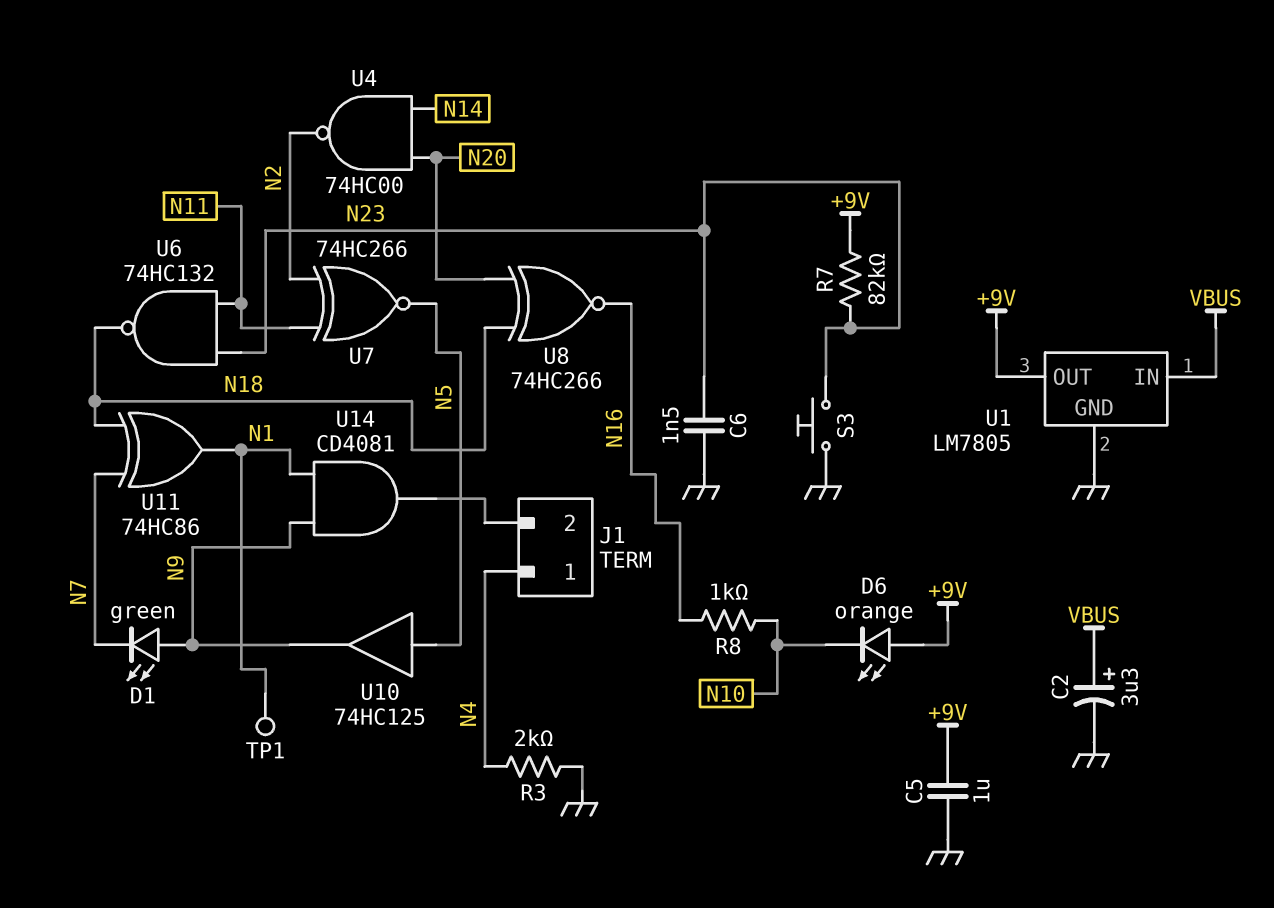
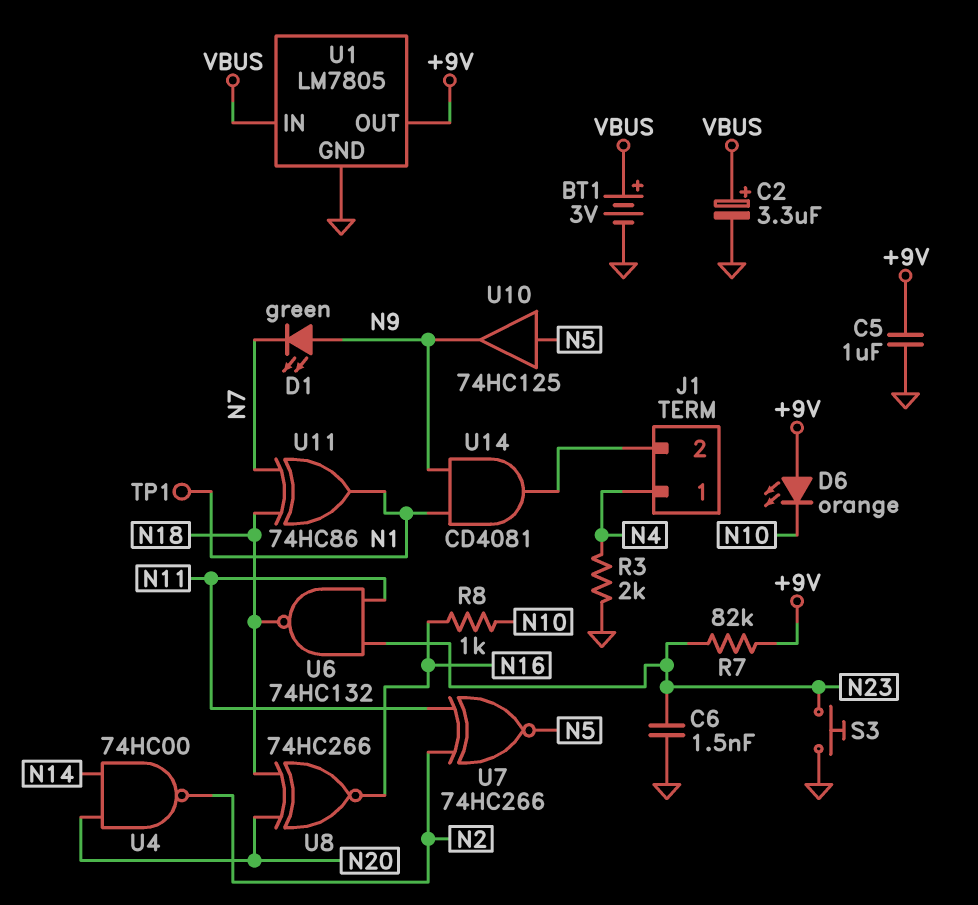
BT1: none -> 3V (plus VBUS, minus GND)

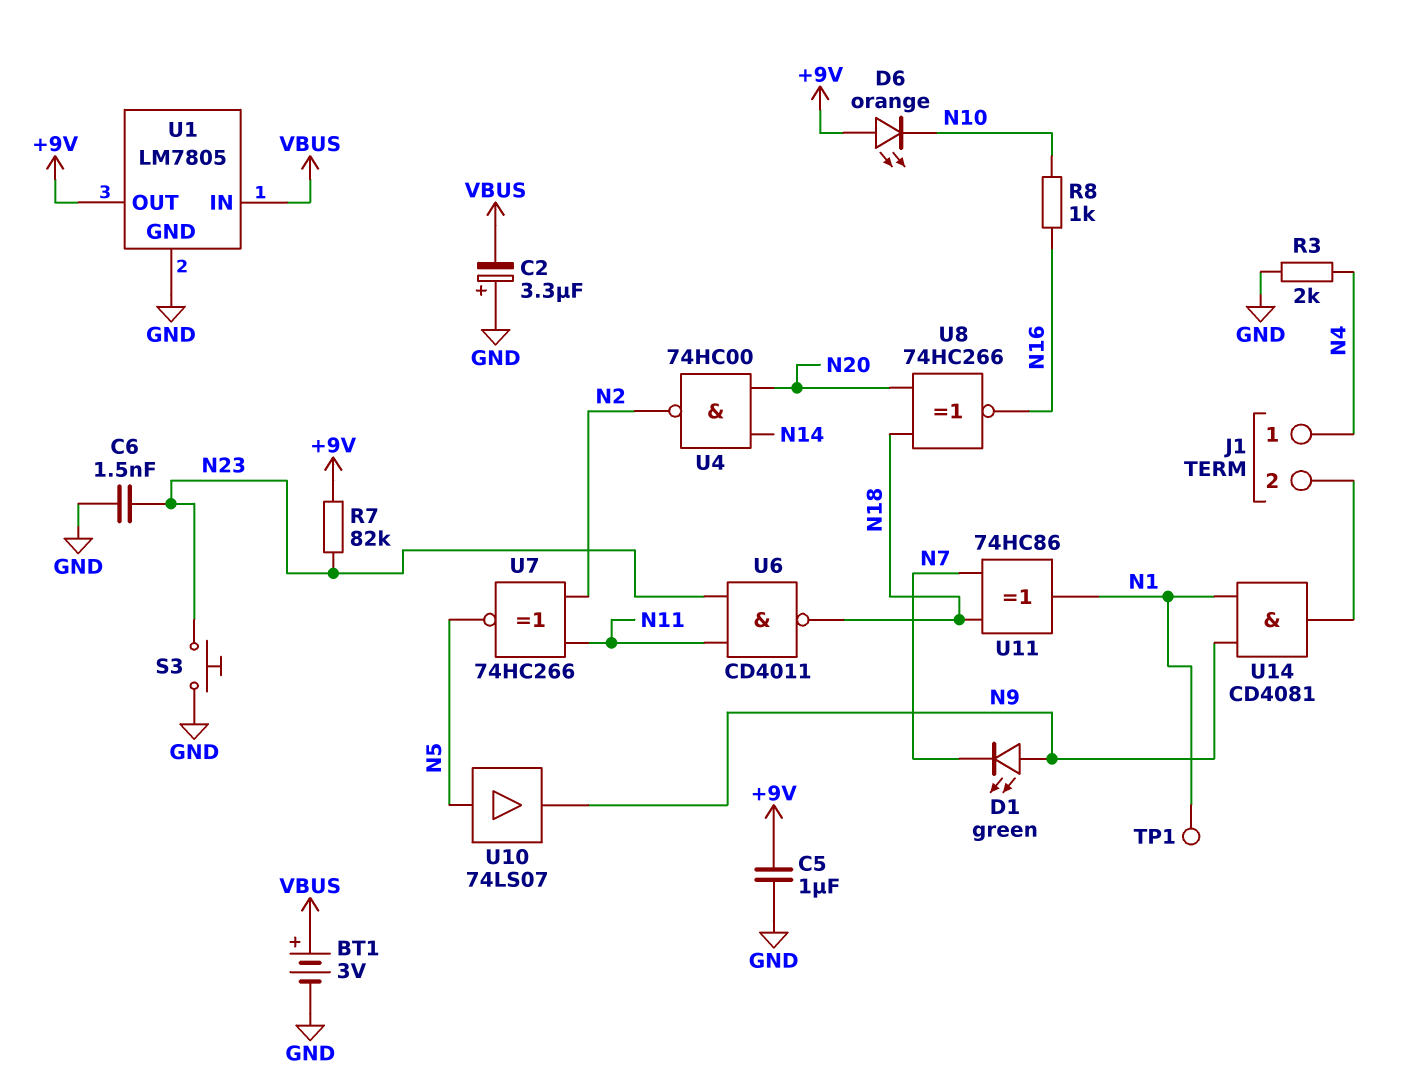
C2: 3.3uF (plus VBUS, minus GND) -> 3.3uF (plus GND, minus VBUS)
U6: NAND 74HC132 (in N11, in N23, out N18) -> NAND CD4011 (in N11, in N23, out N18)
U10: buffer 74HC125 (in N5, out N9) -> buffer 74LS07 (in N5, out N9)

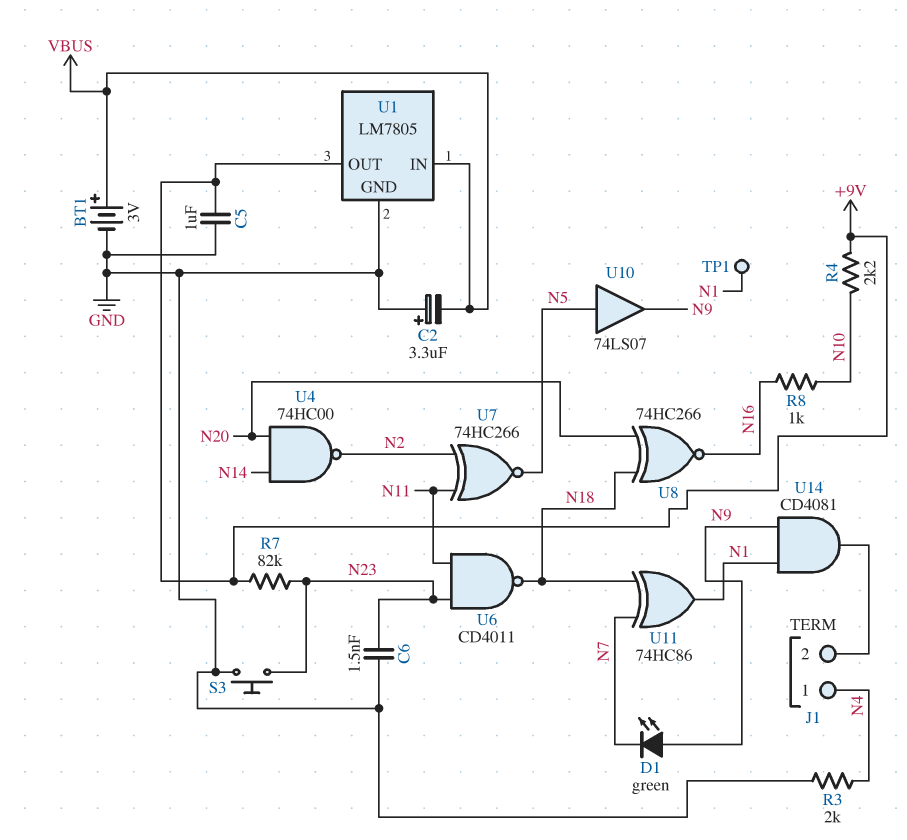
D6: LED orange (A +9V, K N10) -> none
R4: none -> 2.2k (+9V, N10)

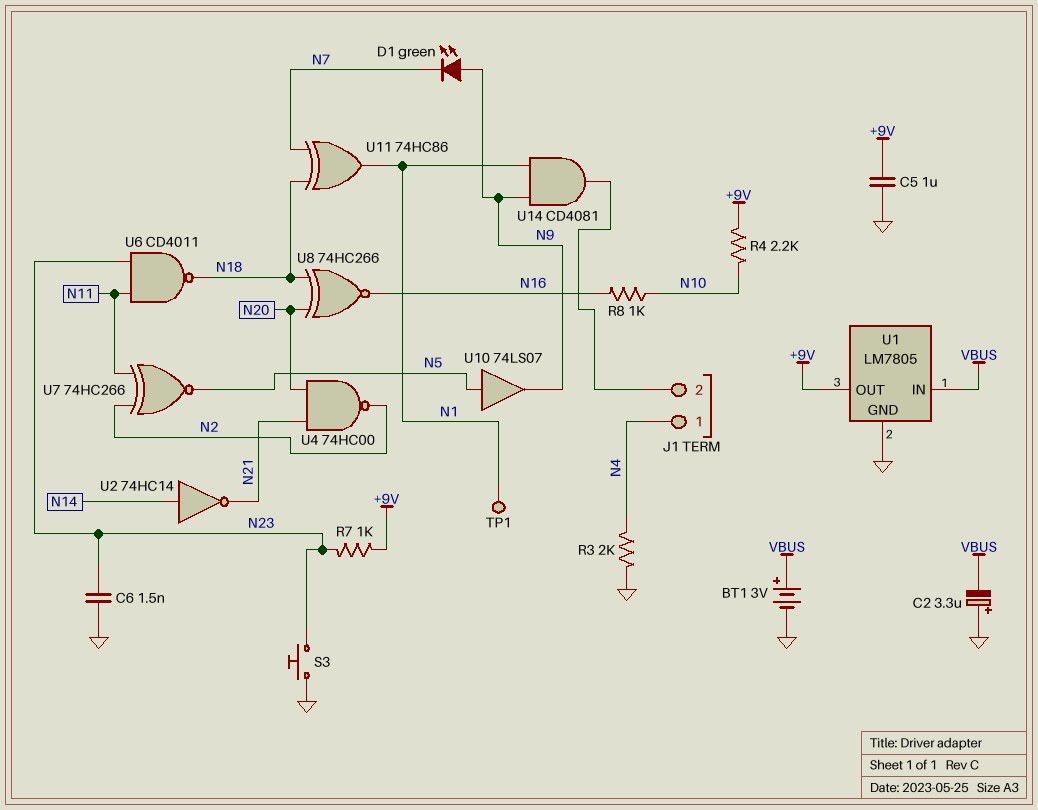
R7: 82k (+9V, N23) -> 1k (+9V, N23)
U2: none -> NOT 74HC14 (in N14, out N21)
U4: NAND 74HC00 (in N14, in N20, out N2) -> NAND 74HC00 (in N20, in N21, out N2)

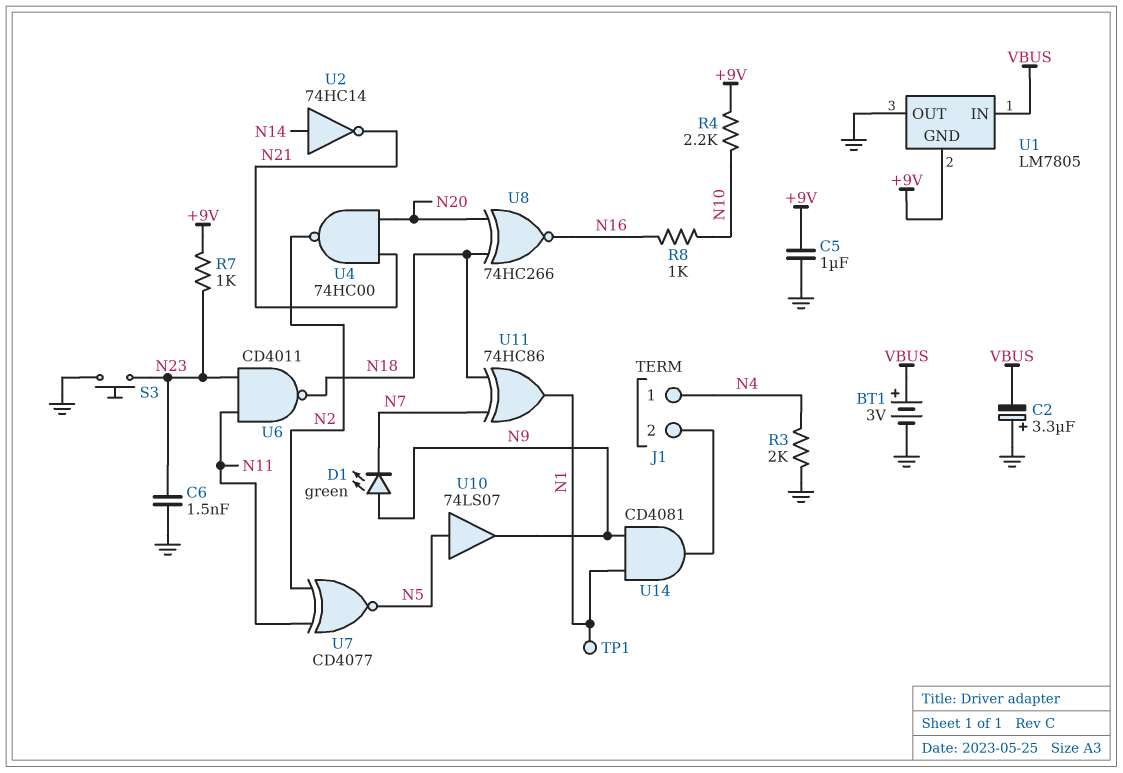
U1 pin GND: GND -> +9V
U1 pin OUT: +9V -> GND
U7: XNOR 74HC266 (in N2, in N11, out N5) -> XNOR CD4077 (in N2, in N11, out N5)

